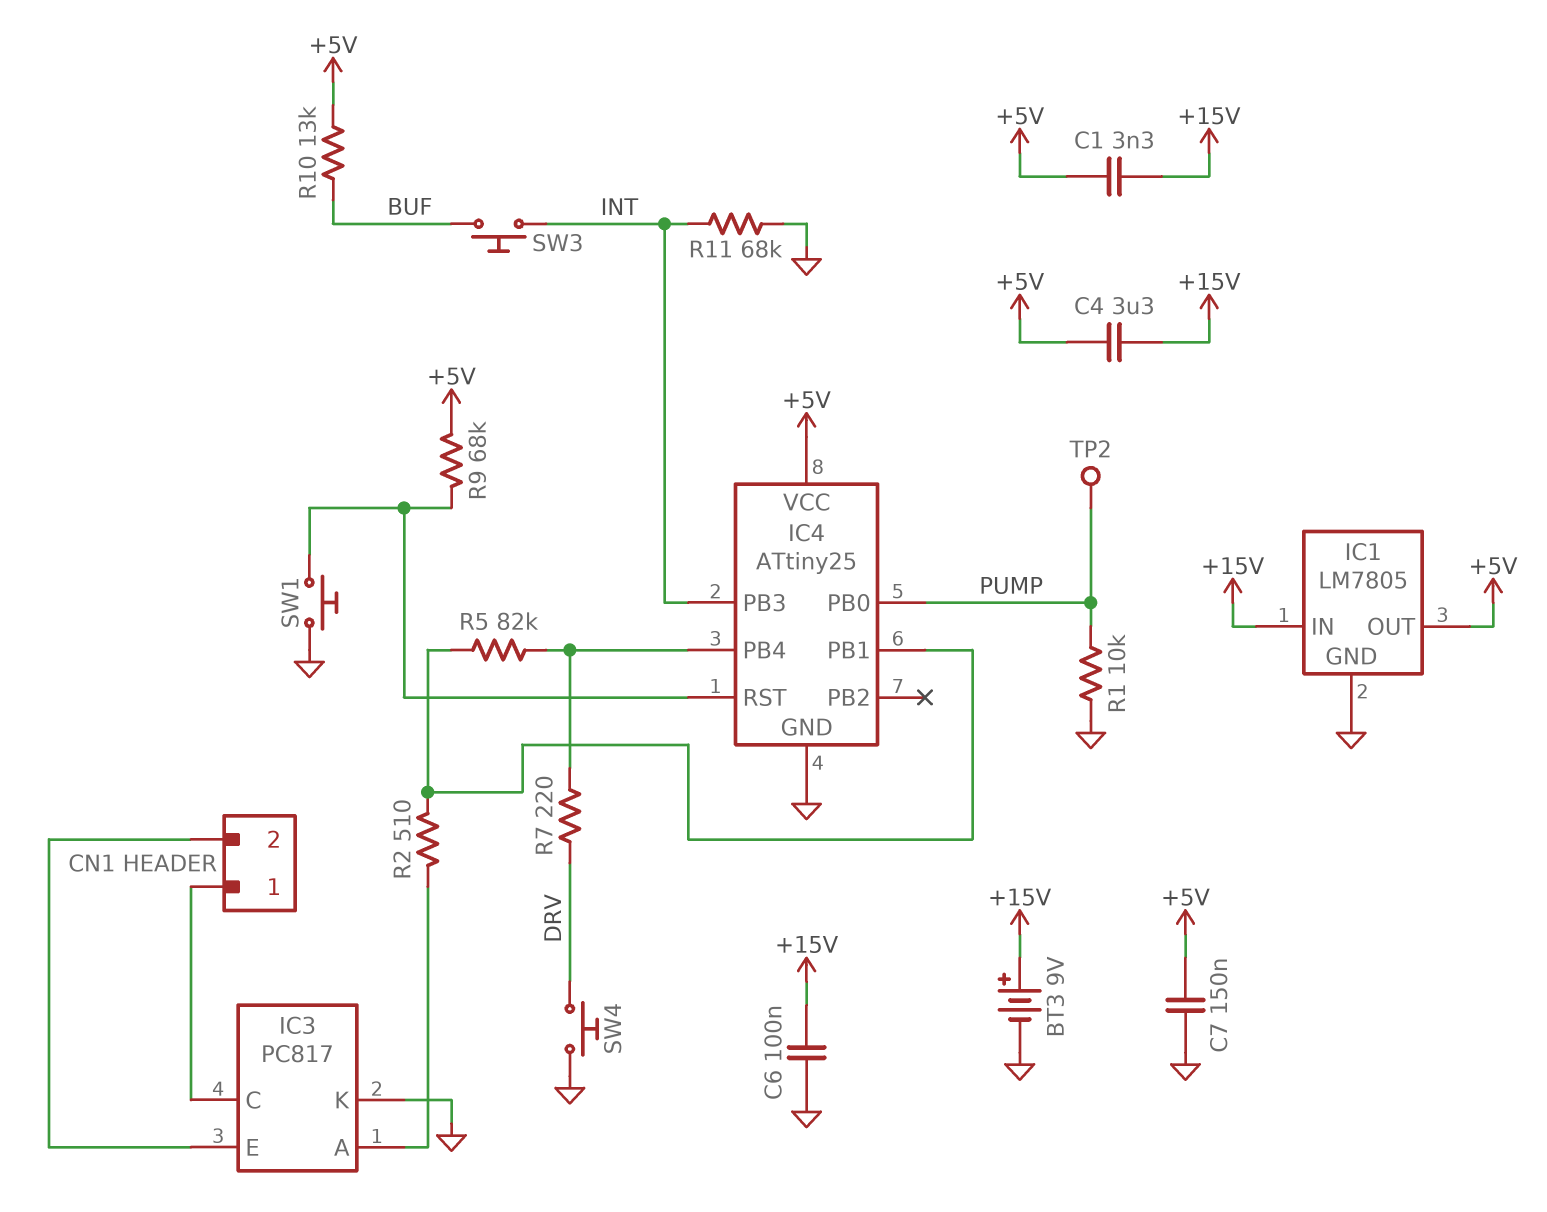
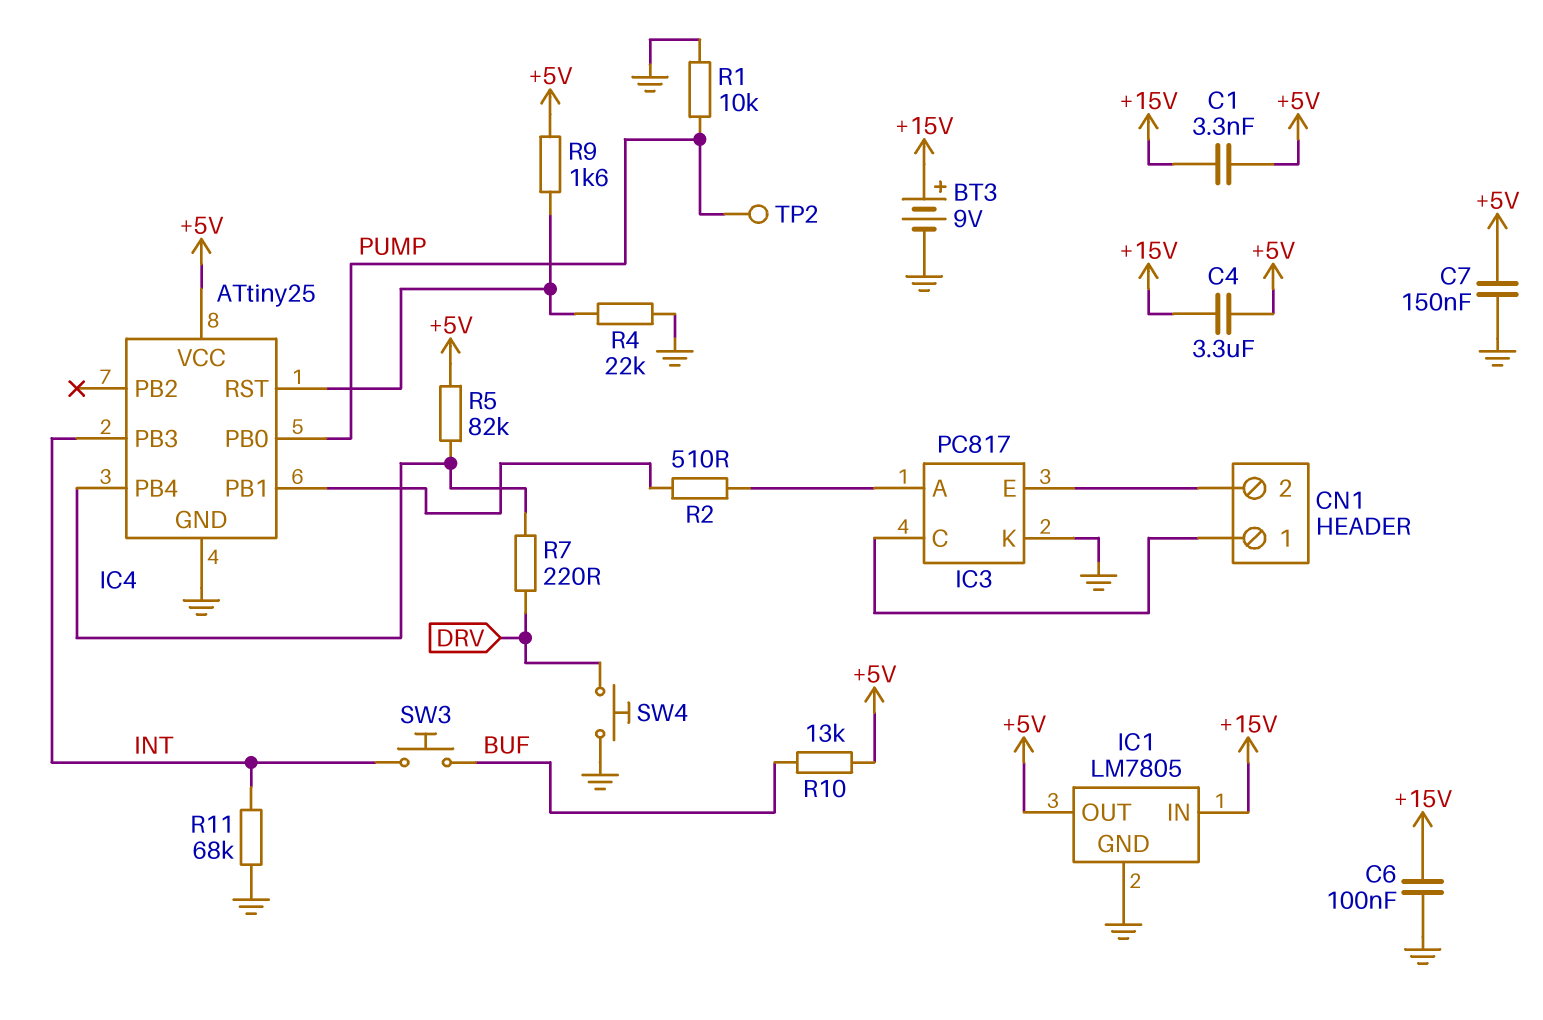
R4: none -> 22k (GND, IC4/RST)
R5: 82k (IC4/PB1, IC4/PB4) -> 82k (+5V, IC4/PB4)
R9: 68k (+5V, IC4/RST) -> 1.6k (+5V, IC4/RST)
SW1: button (GND, IC4/RST) -> none

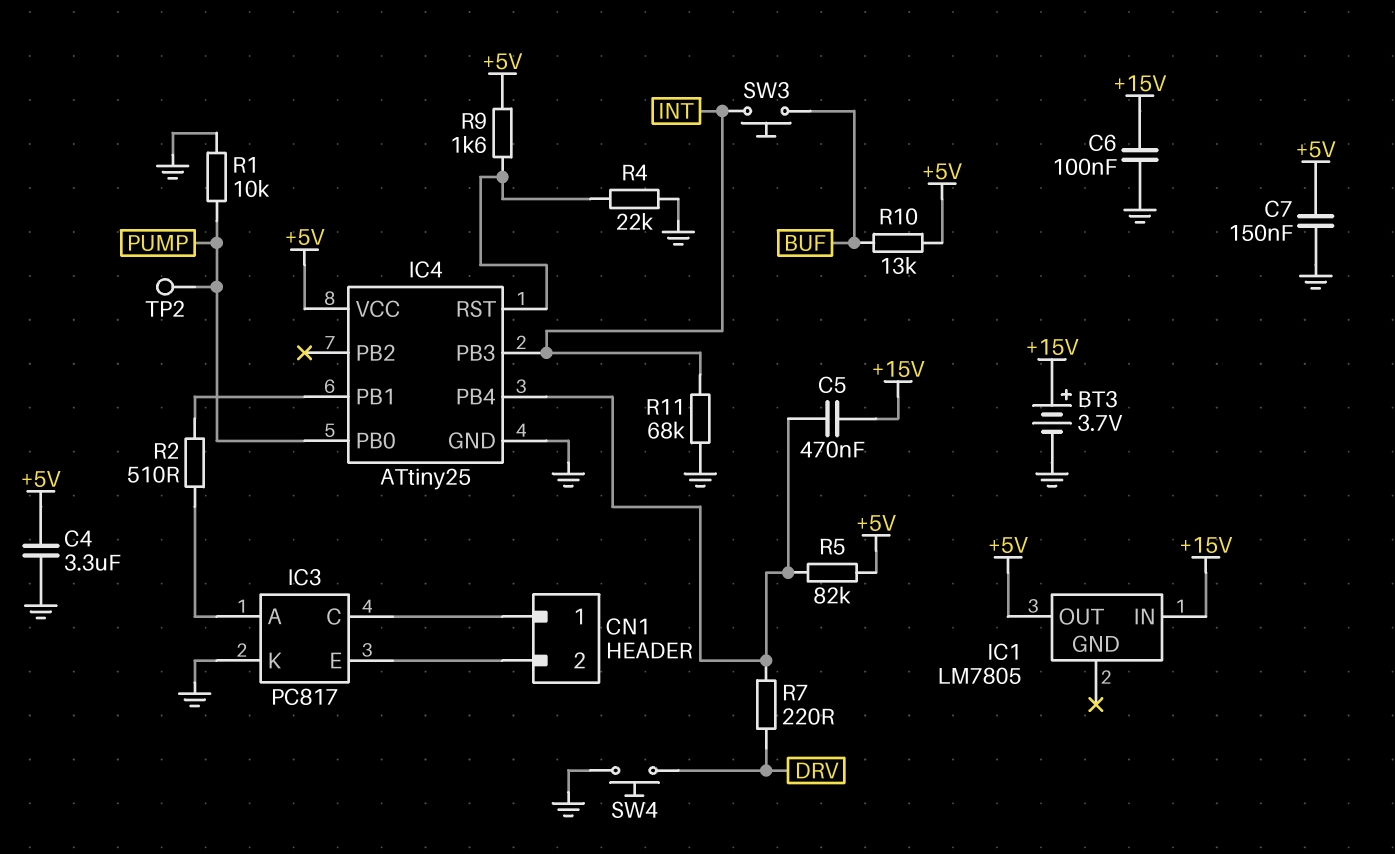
BT3: 9V (plus +15V, minus GND) -> 3.7V (plus +15V, minus GND)
C1: 3.3nF (+5V, +15V) -> none
C4: 3.3uF (+5V, +15V) -> 3.3uF (+5V, GND)
C5: none -> 470nF (+15V, IC4/PB4)
IC1 pin GND: GND -> none

